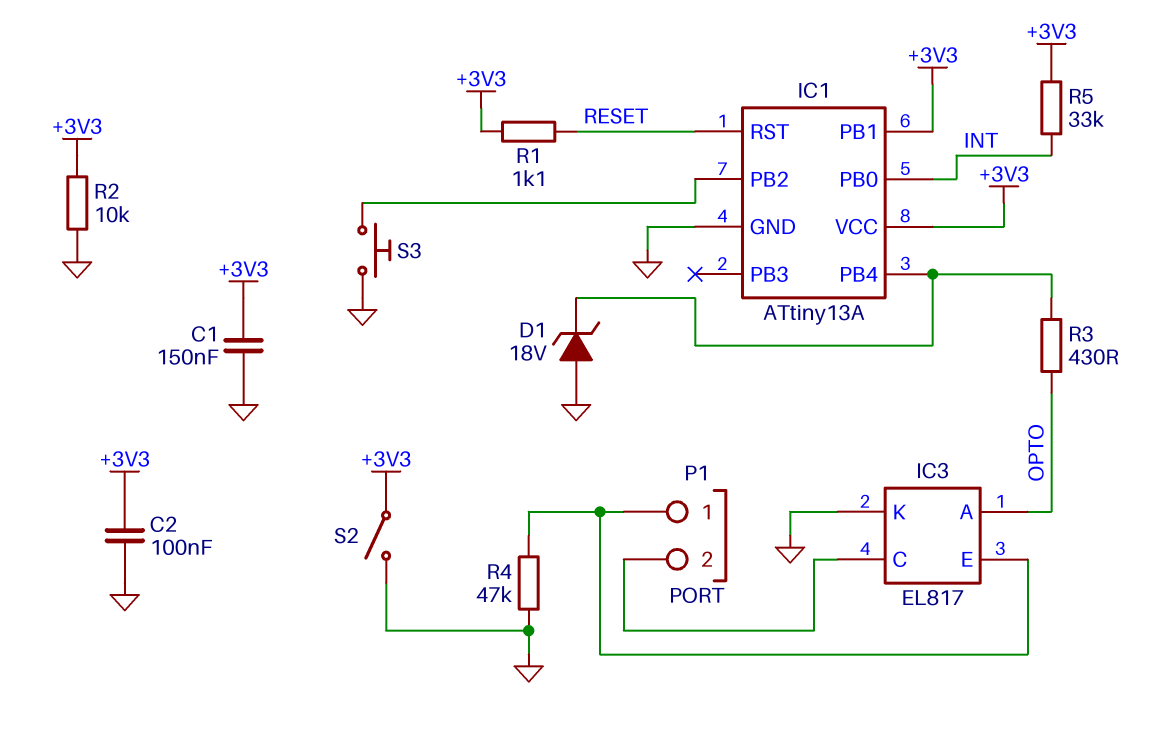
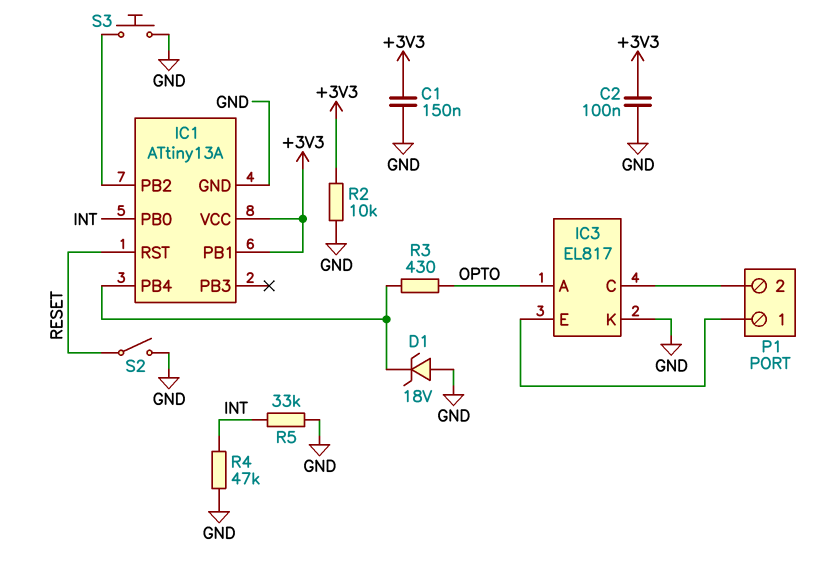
R1: 1.1k (+3V3, RESET) -> none
R4: 47k (GND, IC3/E) -> 47k (GND, INT)
R5: 33k (+3V3, INT) -> 33k (GND, INT)
S2: switch (+3V3, GND) -> switch (GND, RESET)

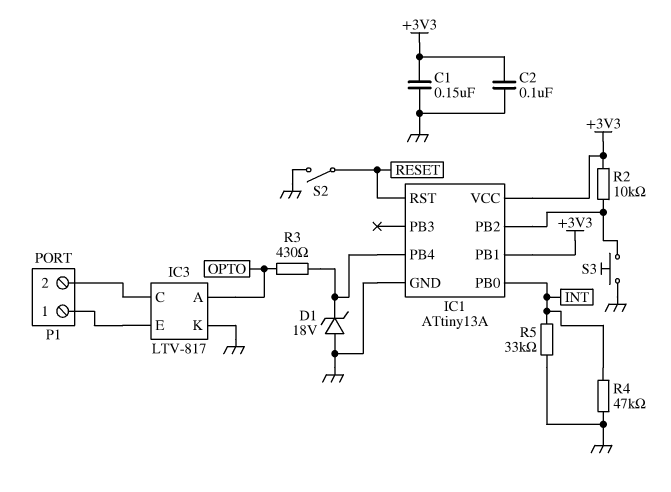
IC3: EL817 -> LTV-817
R2: 10k (+3V3, GND) -> 10k (+3V3, IC1/PB2)

